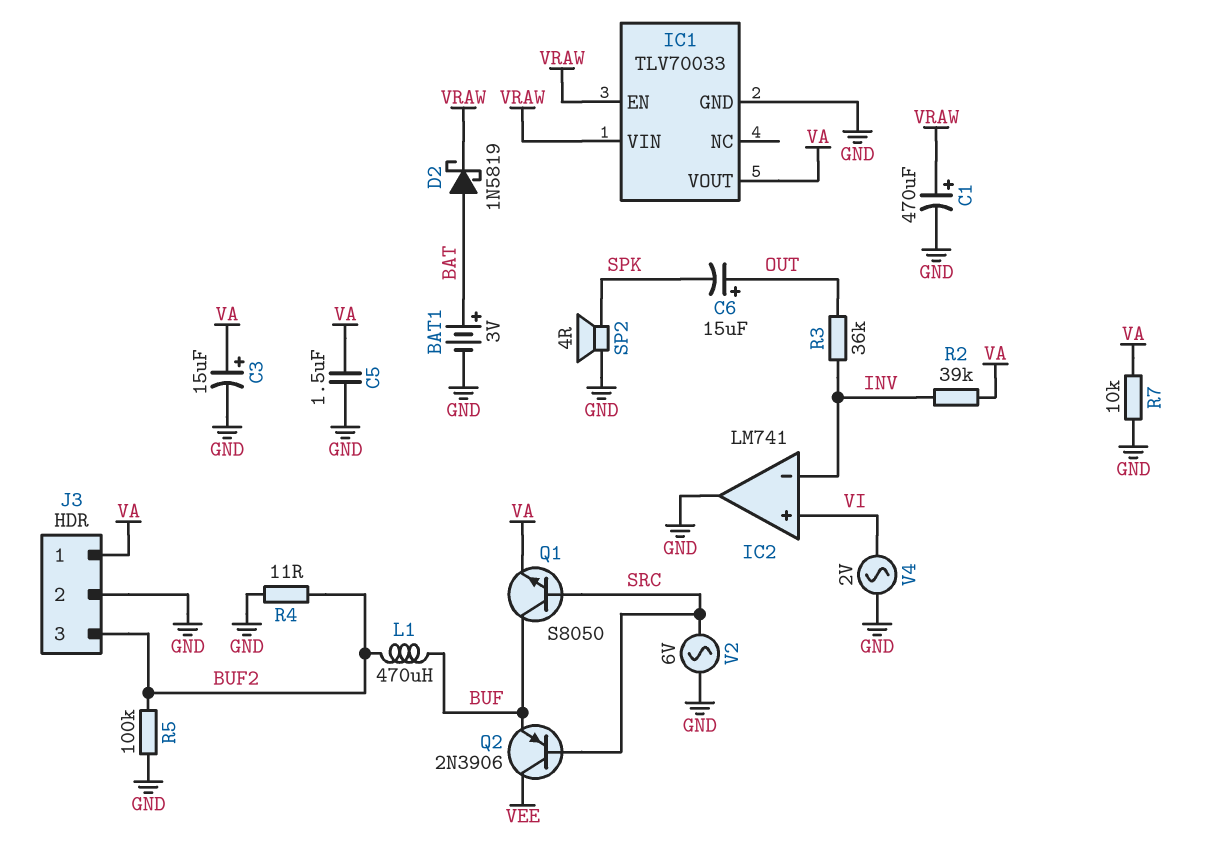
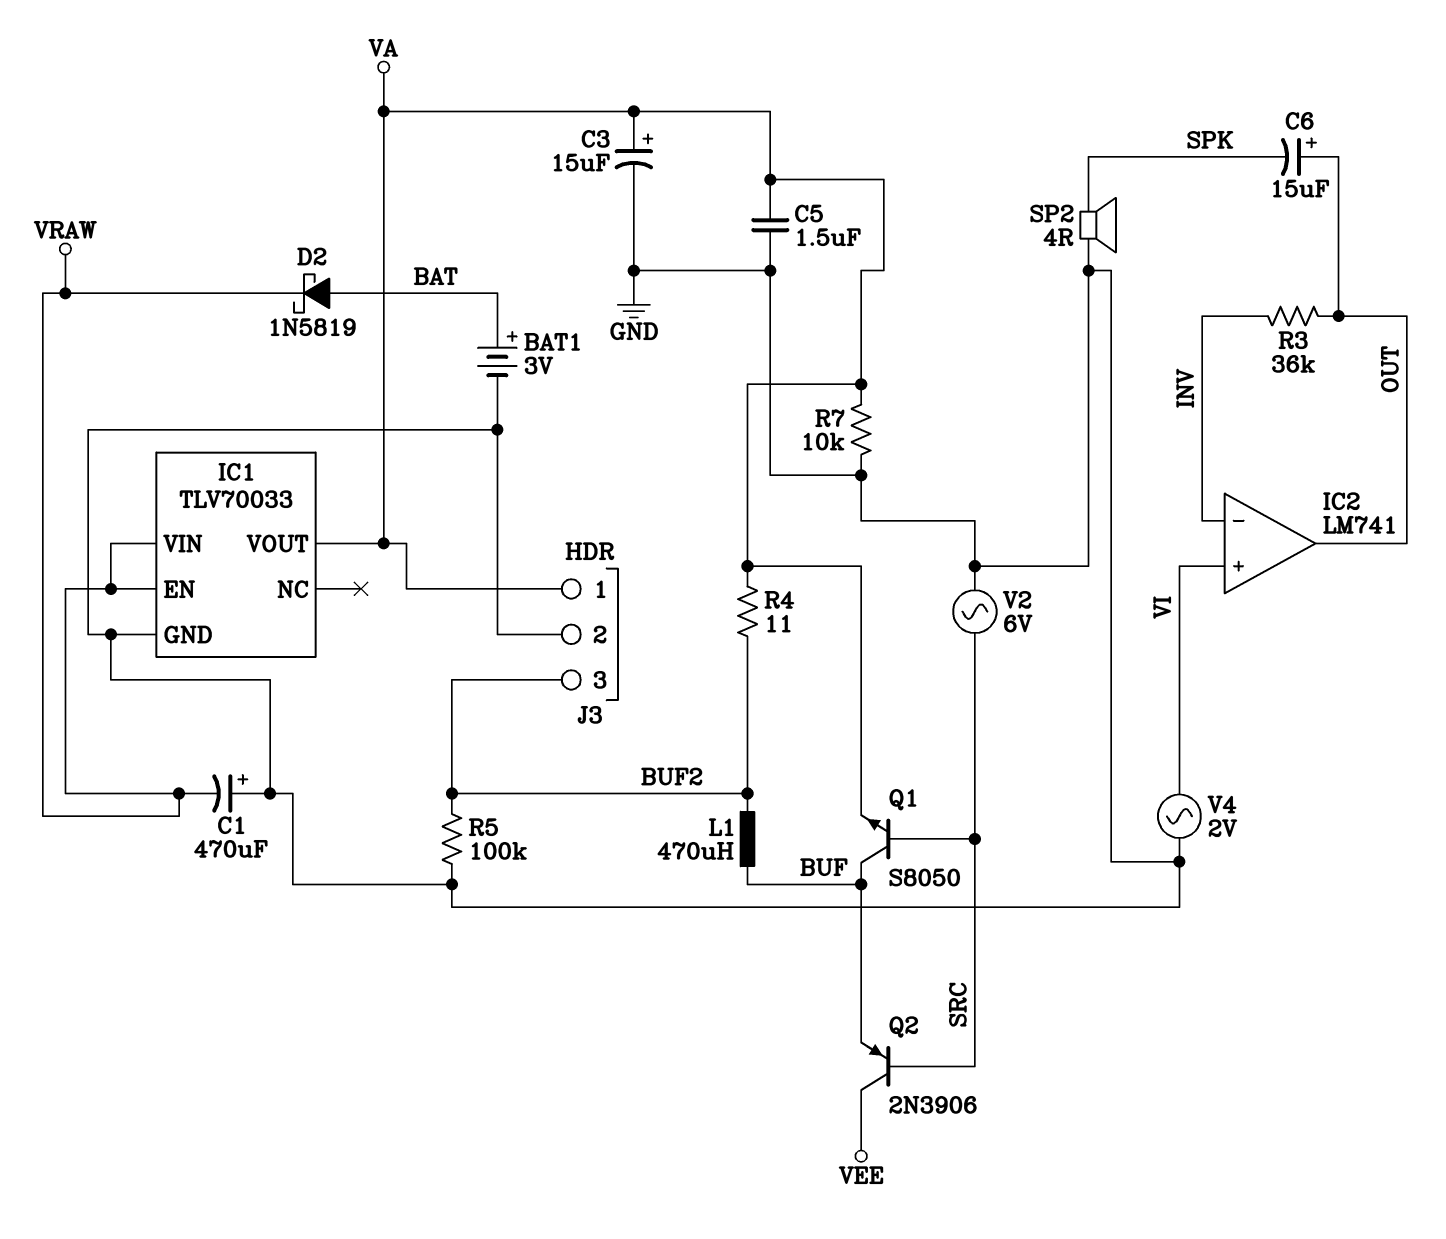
C1: 470uF (plus VRAW, minus GND) -> 470uF (plus GND, minus VRAW)
IC2 pin out: GND -> OUT
R2: 39k (INV, VA) -> none
R4: 11 (BUF2, GND) -> 11 (BUF2, VA)

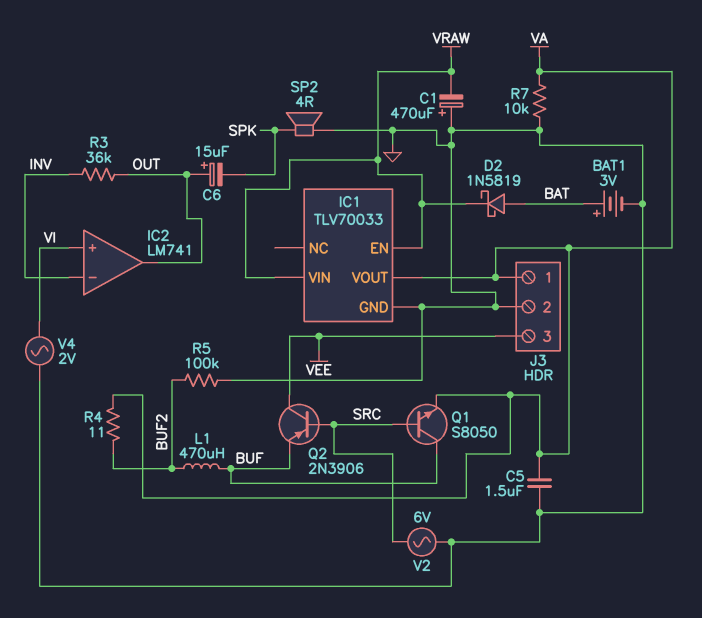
C3: 15uF (plus VA, minus GND) -> none
J3 pin 3: BUF2 -> VEE

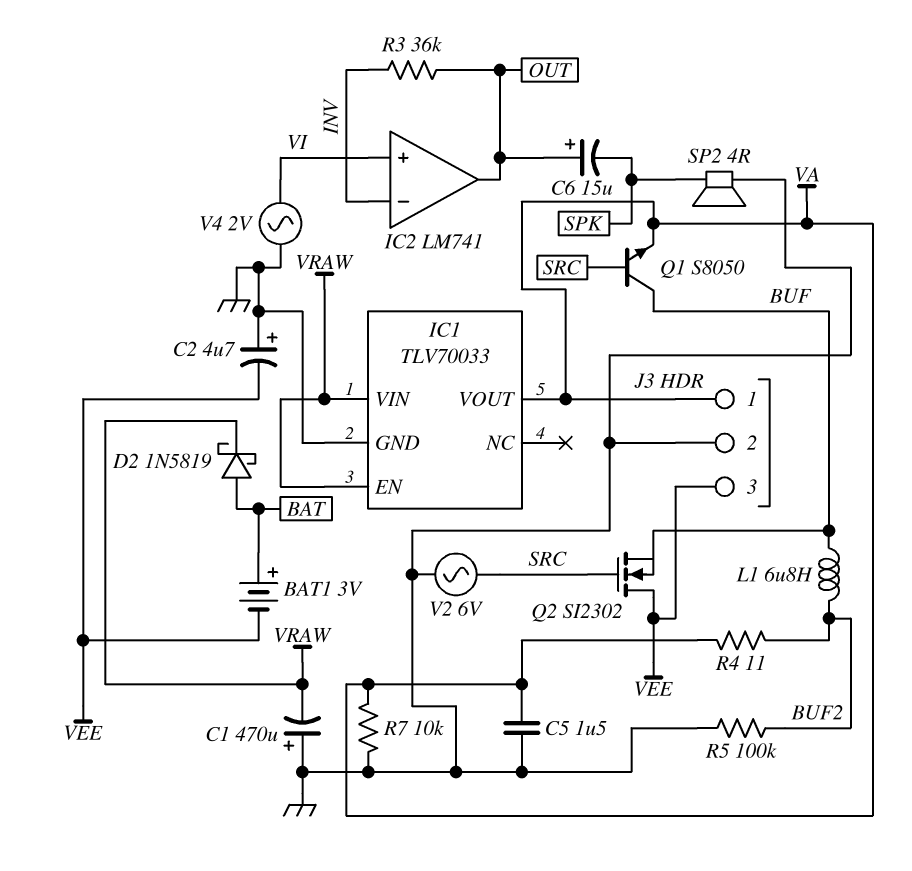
BAT1: 3V (plus BAT, minus GND) -> 3V (plus BAT, minus VEE)
C2: none -> 4.7uF (plus GND, minus VEE)
L1: 470uH (BUF, BUF2) -> 6.8uH (BUF, BUF2)
Q2: PNP 2N3906 (B SRC, C VEE, E BUF) -> NMOS SI2302 (G SRC, D VEE, S BUF)

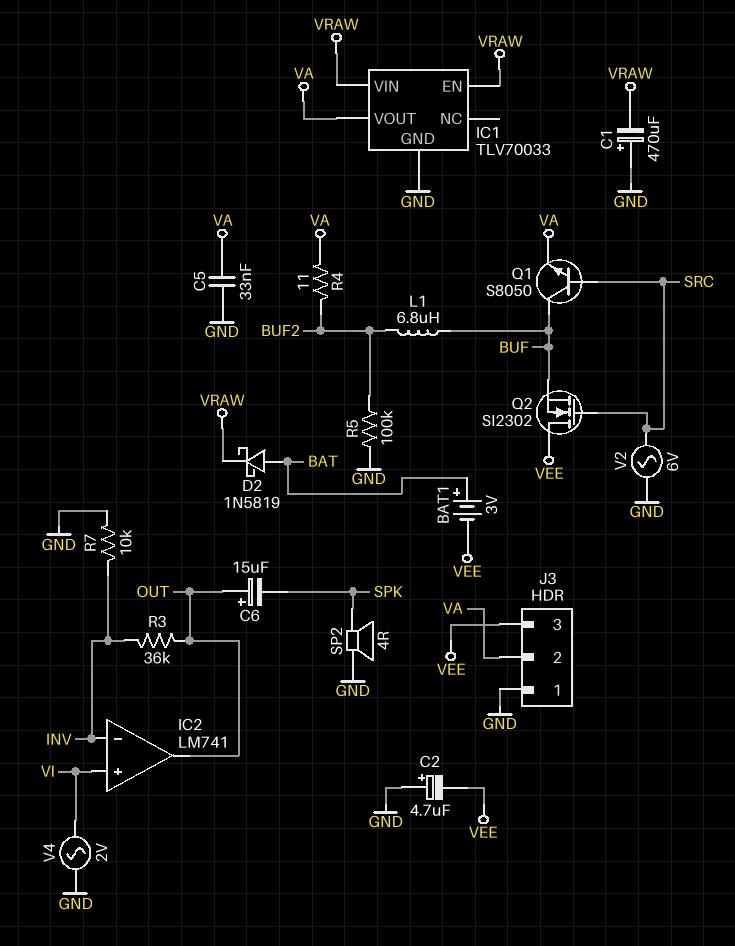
C5: 1.5uF (GND, VA) -> 33nF (GND, VA)
J3 pin 1: VA -> GND
J3 pin 2: GND -> VA
R7: 10k (GND, VA) -> 10k (GND, INV)

